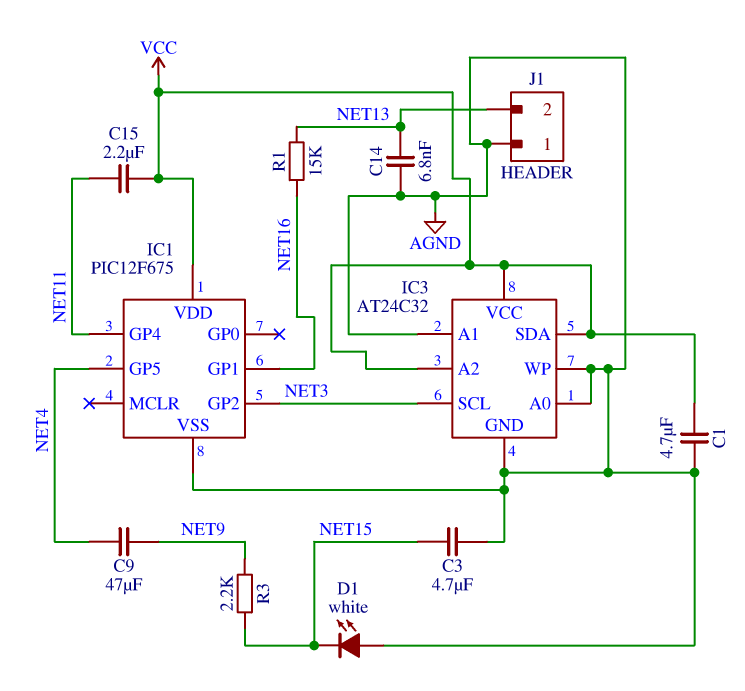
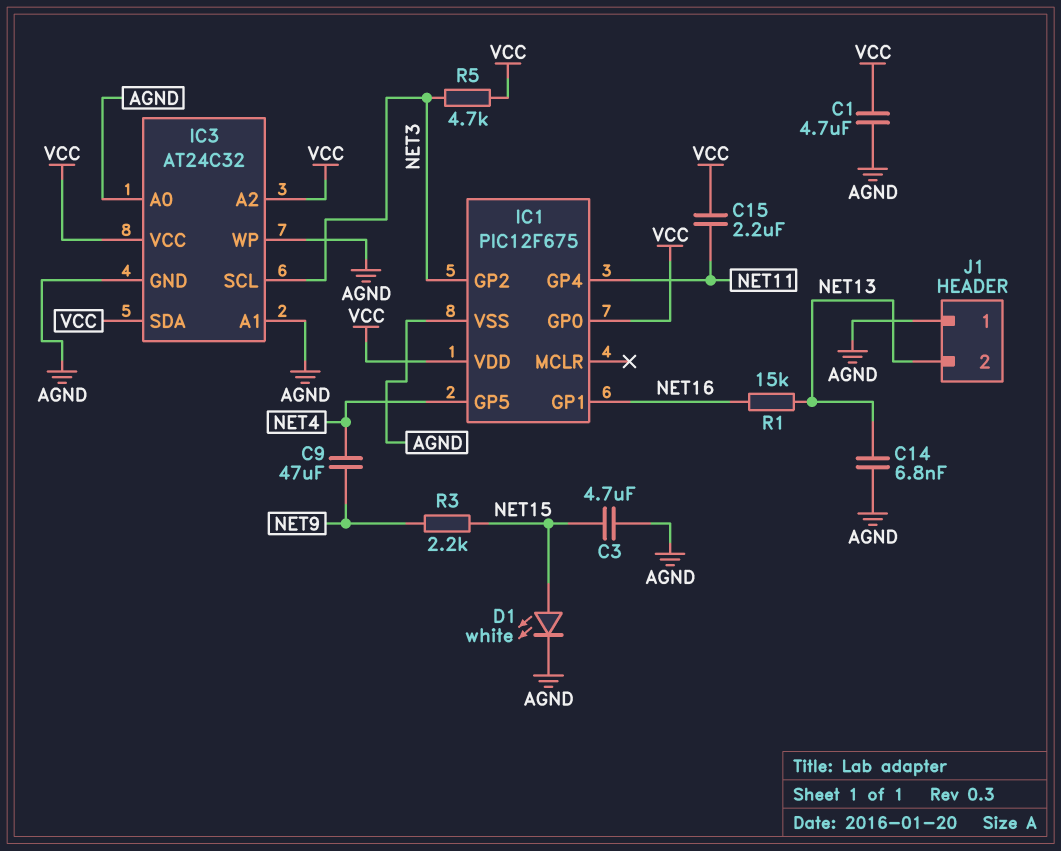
D1: LED white (A AGND, K NET15) -> LED white (A NET15, K AGND)
IC1 pin GP0: none -> VCC
R5: none -> 4.7k (NET3, VCC)

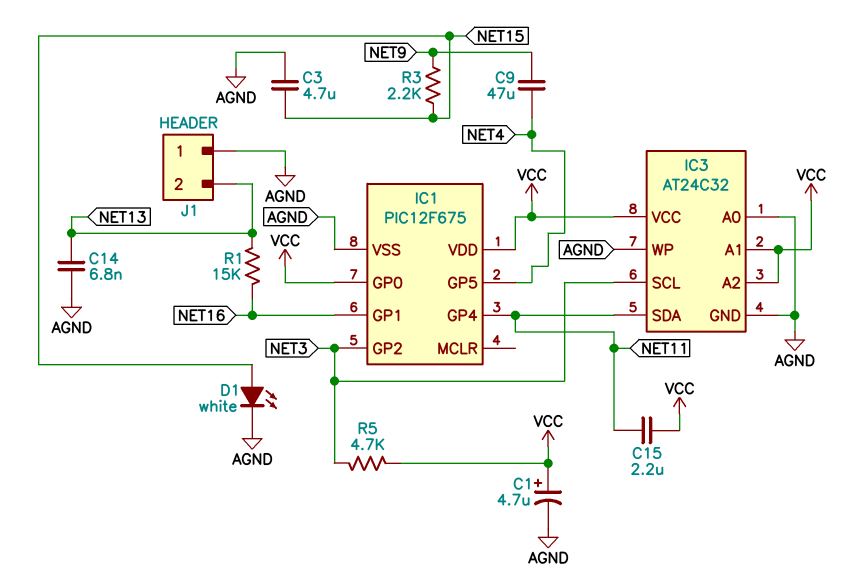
C1: 4.7uF (AGND, VCC) -> 4.7uF (plus VCC, minus AGND)
IC3 pin A1: AGND -> VCC
IC3 pin SDA: VCC -> NET11

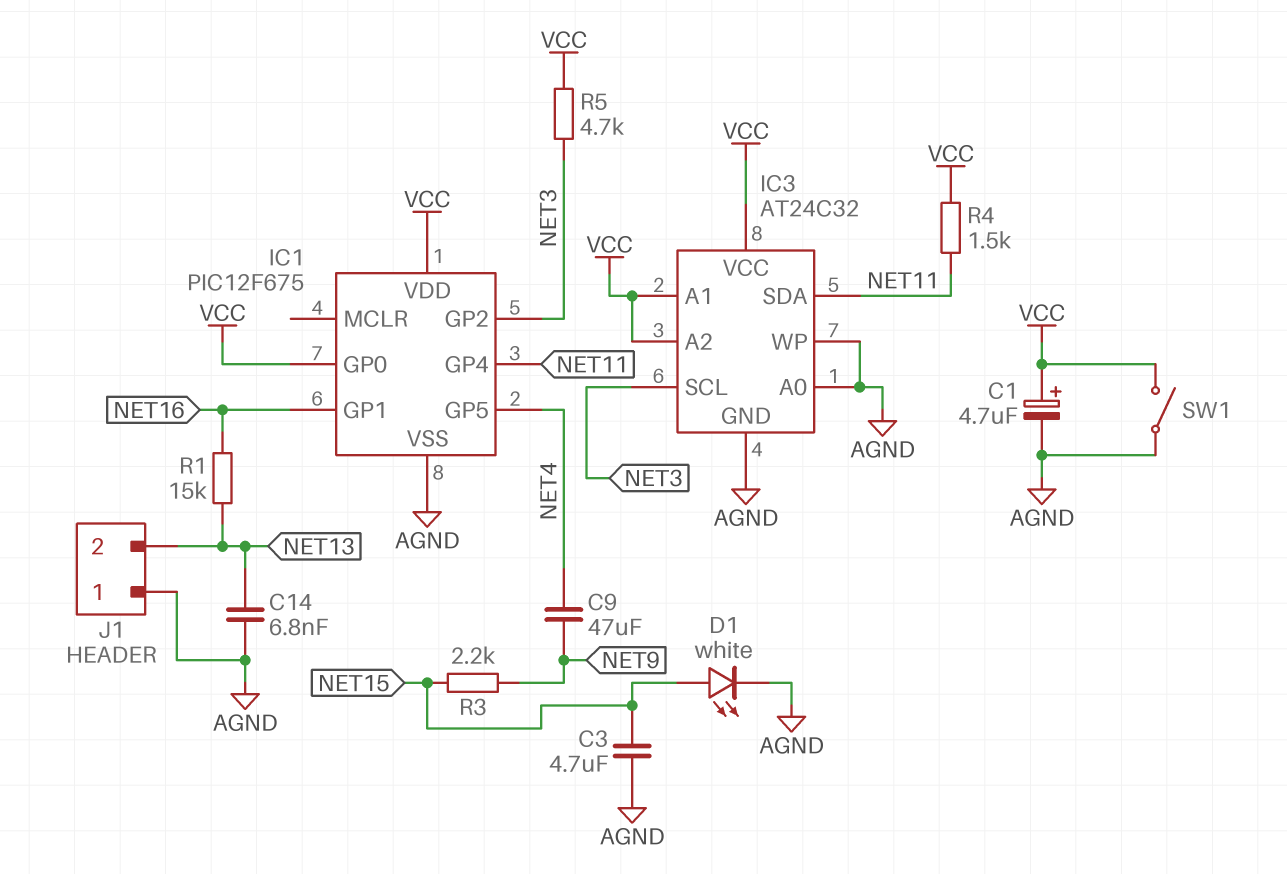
C15: 2.2uF (NET11, VCC) -> none
R4: none -> 1.5k (NET11, VCC)
SW1: none -> switch (AGND, VCC)

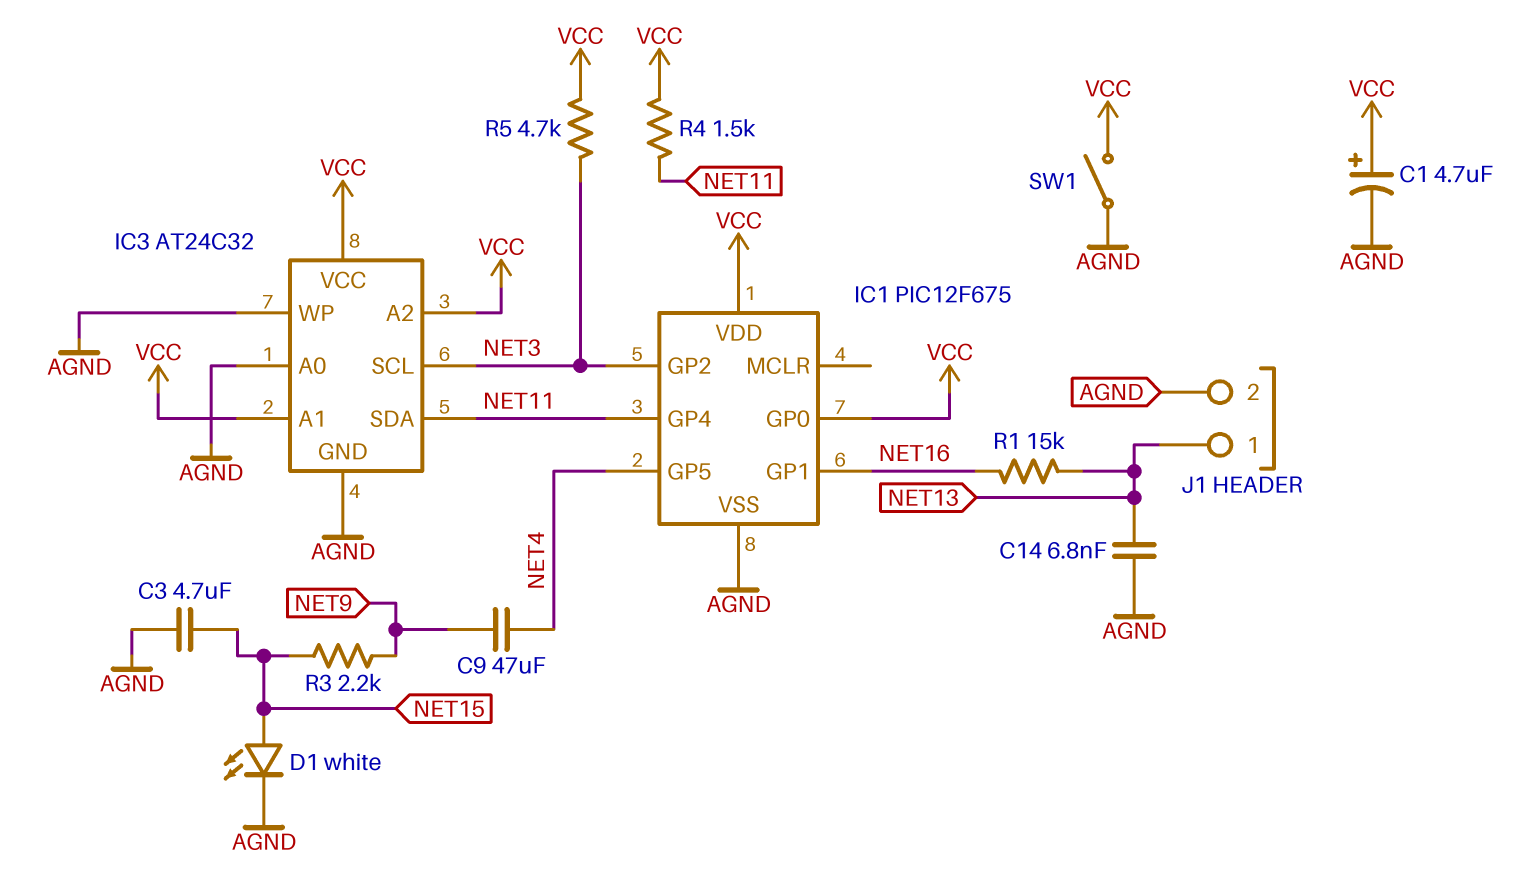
J1 pin 1: AGND -> NET13
J1 pin 2: NET13 -> AGND

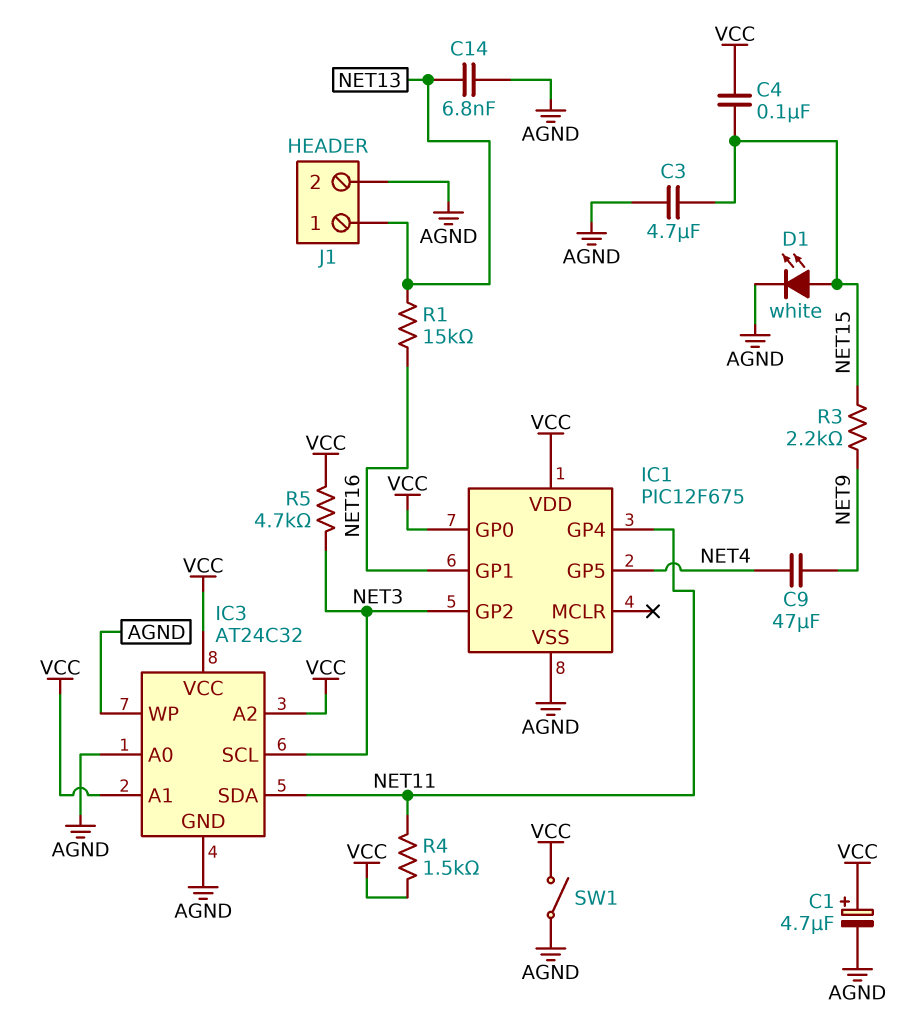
C4: none -> 100nF (NET15, VCC)

